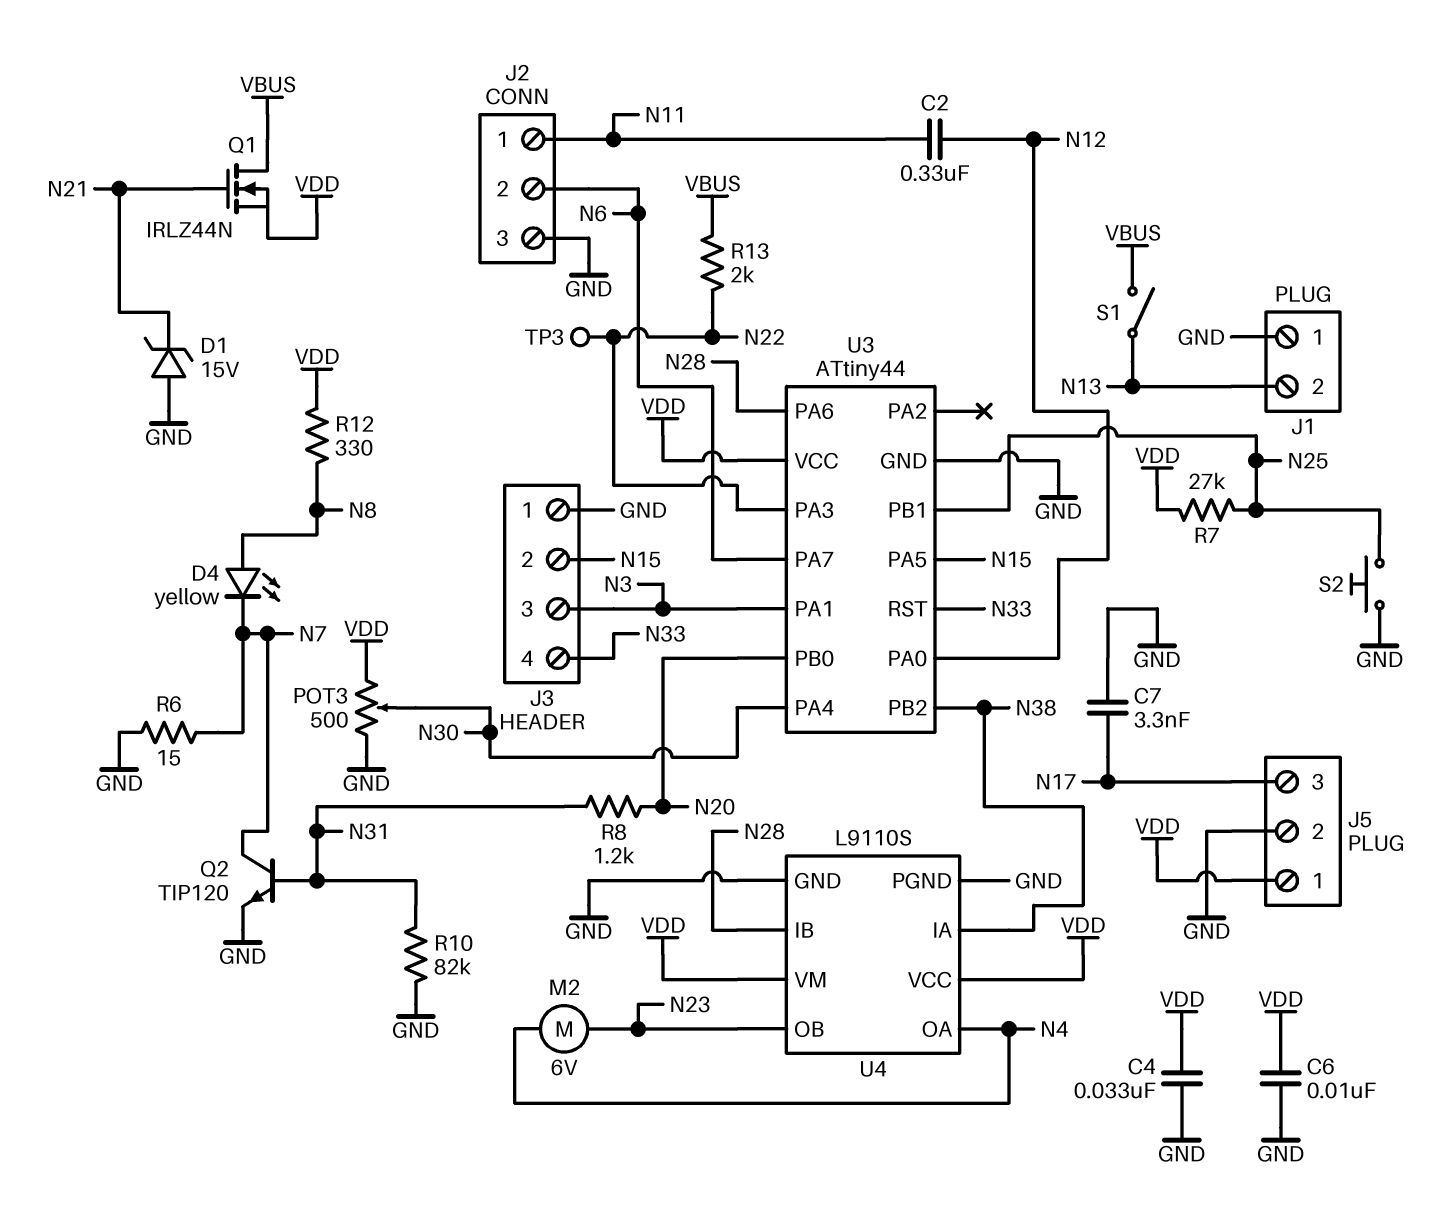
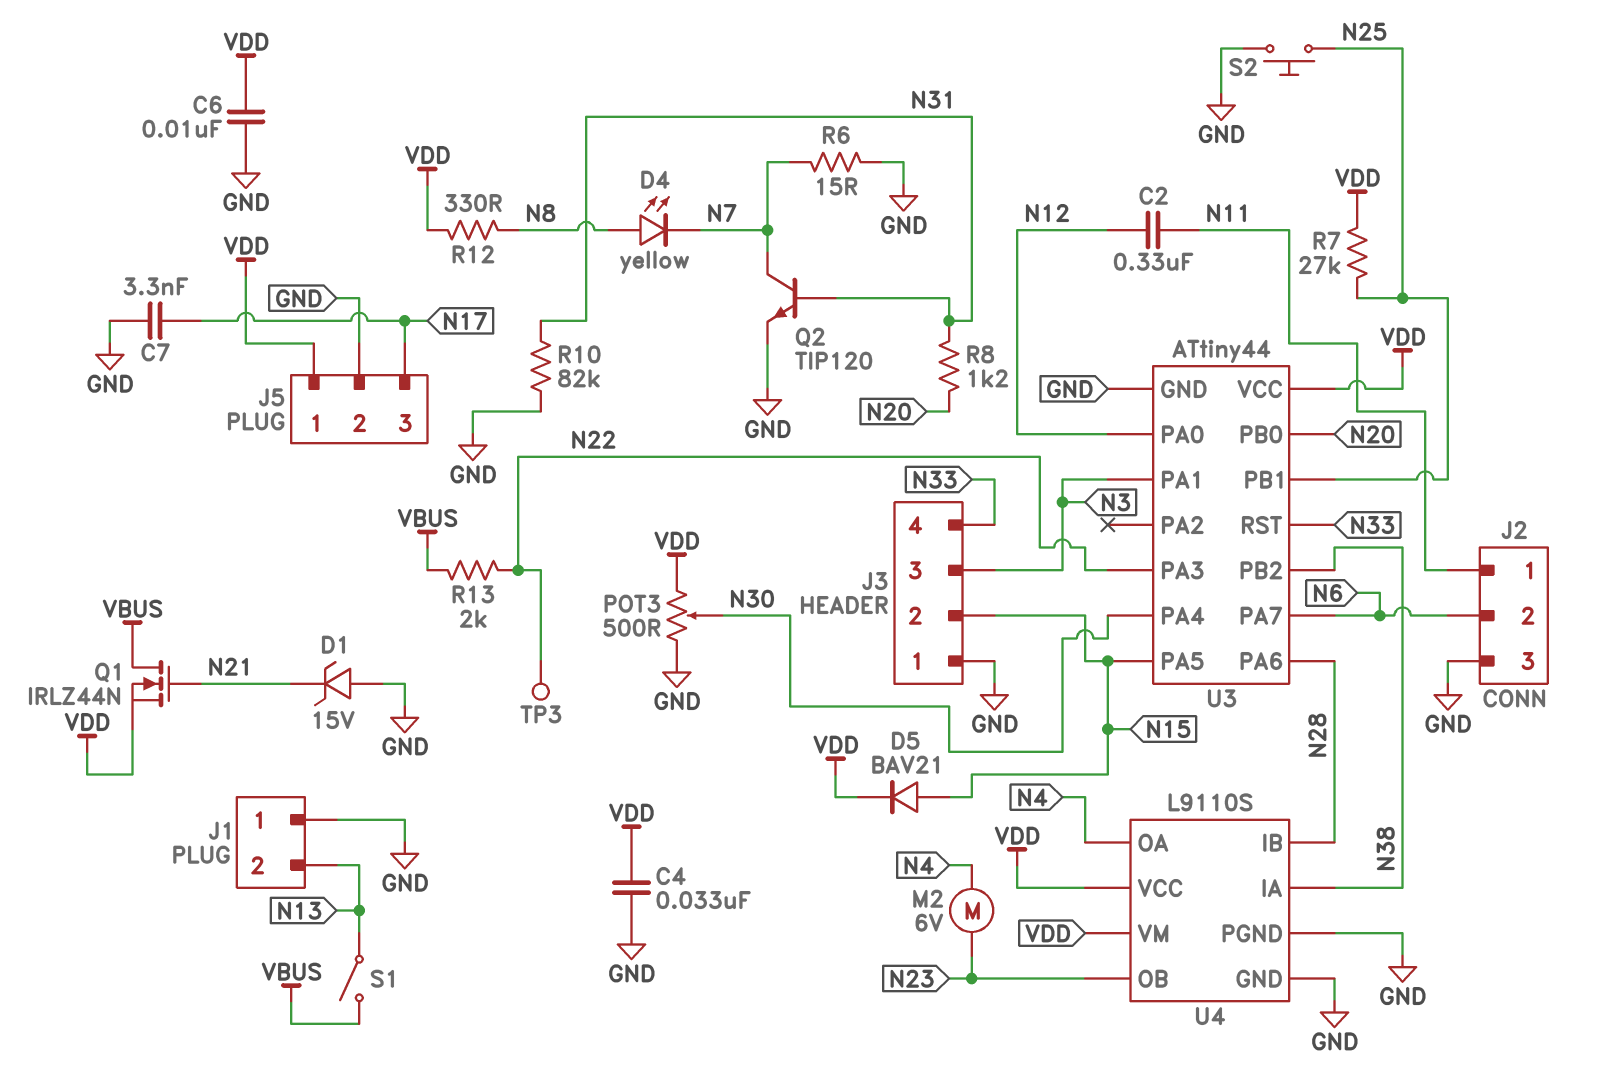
D5: none -> diode BAV21 (A N15, K VDD)

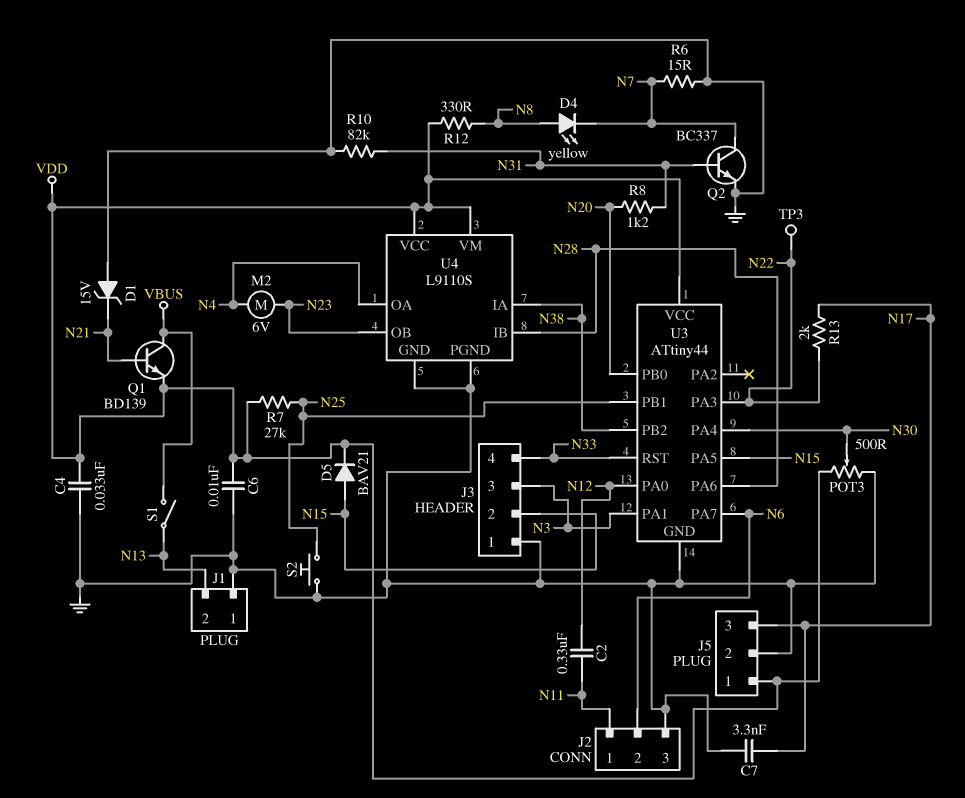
Q1: NMOS IRLZ44N (G N21, D VBUS, S VDD) -> NPN BD139 (B N21, C VBUS, E VDD)
Q2: NPN TIP120 (B N31, C N7, E GND) -> NPN BC337 (B N31, C N7, E GND)
R13: 2k (N22, VBUS) -> 2k (N17, N22)

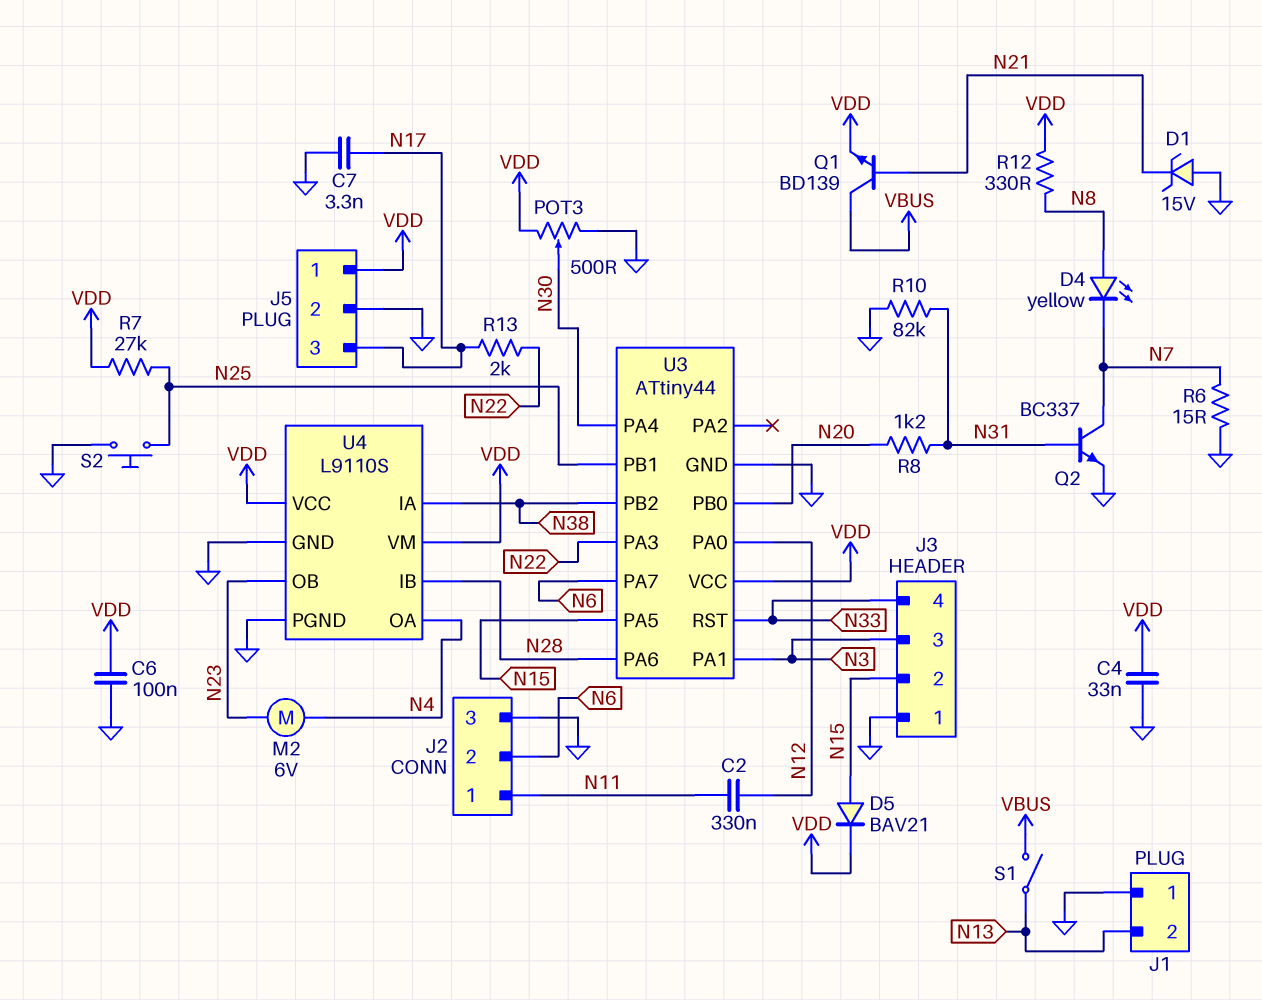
C6: 10nF (GND, VDD) -> 100nF (GND, VDD)
TP3: test point (N22) -> none

